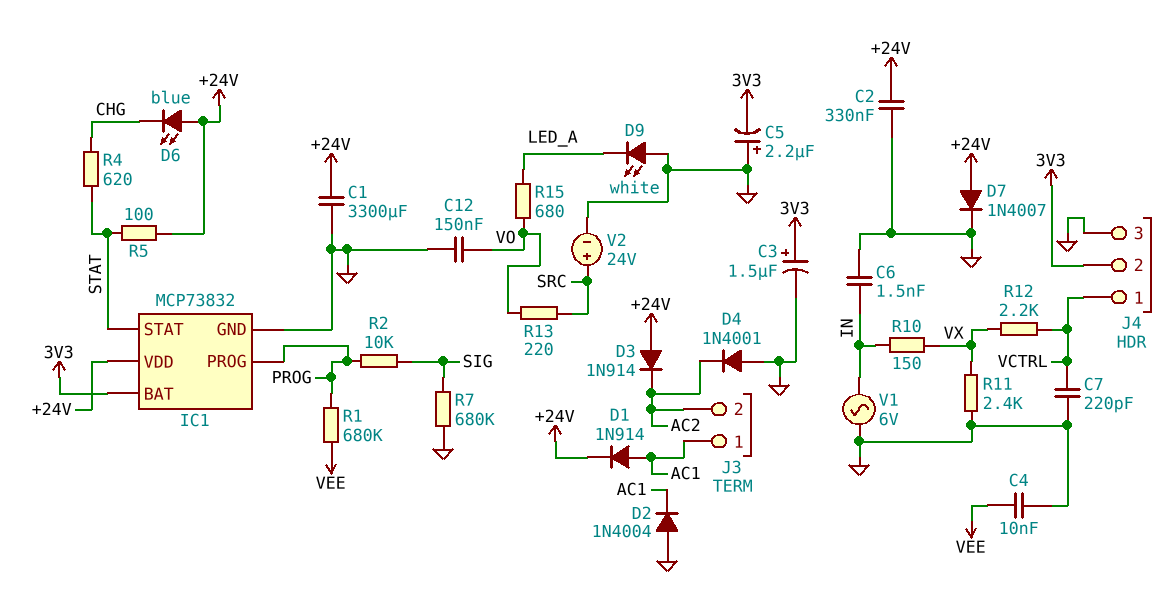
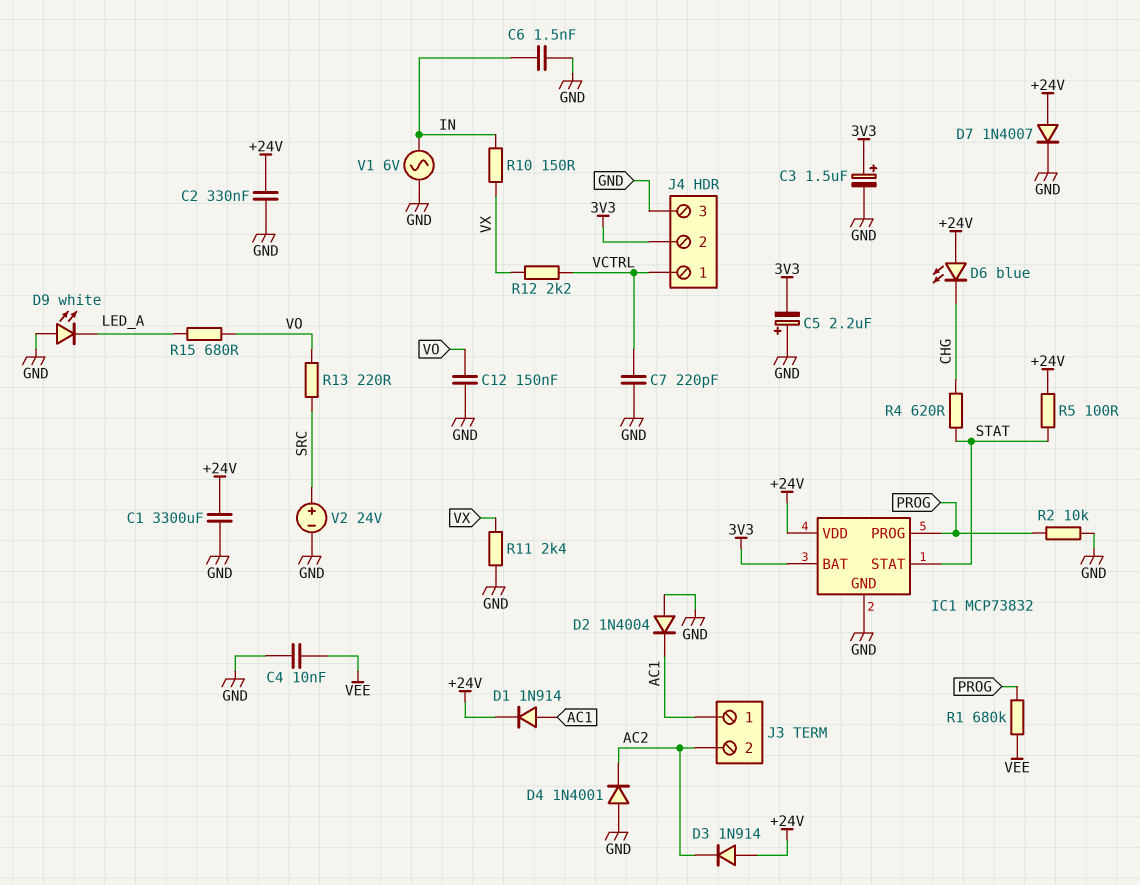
R2: 10k (PROG, SIG) -> 10k (GND, PROG)
R7: 680k (GND, SIG) -> none

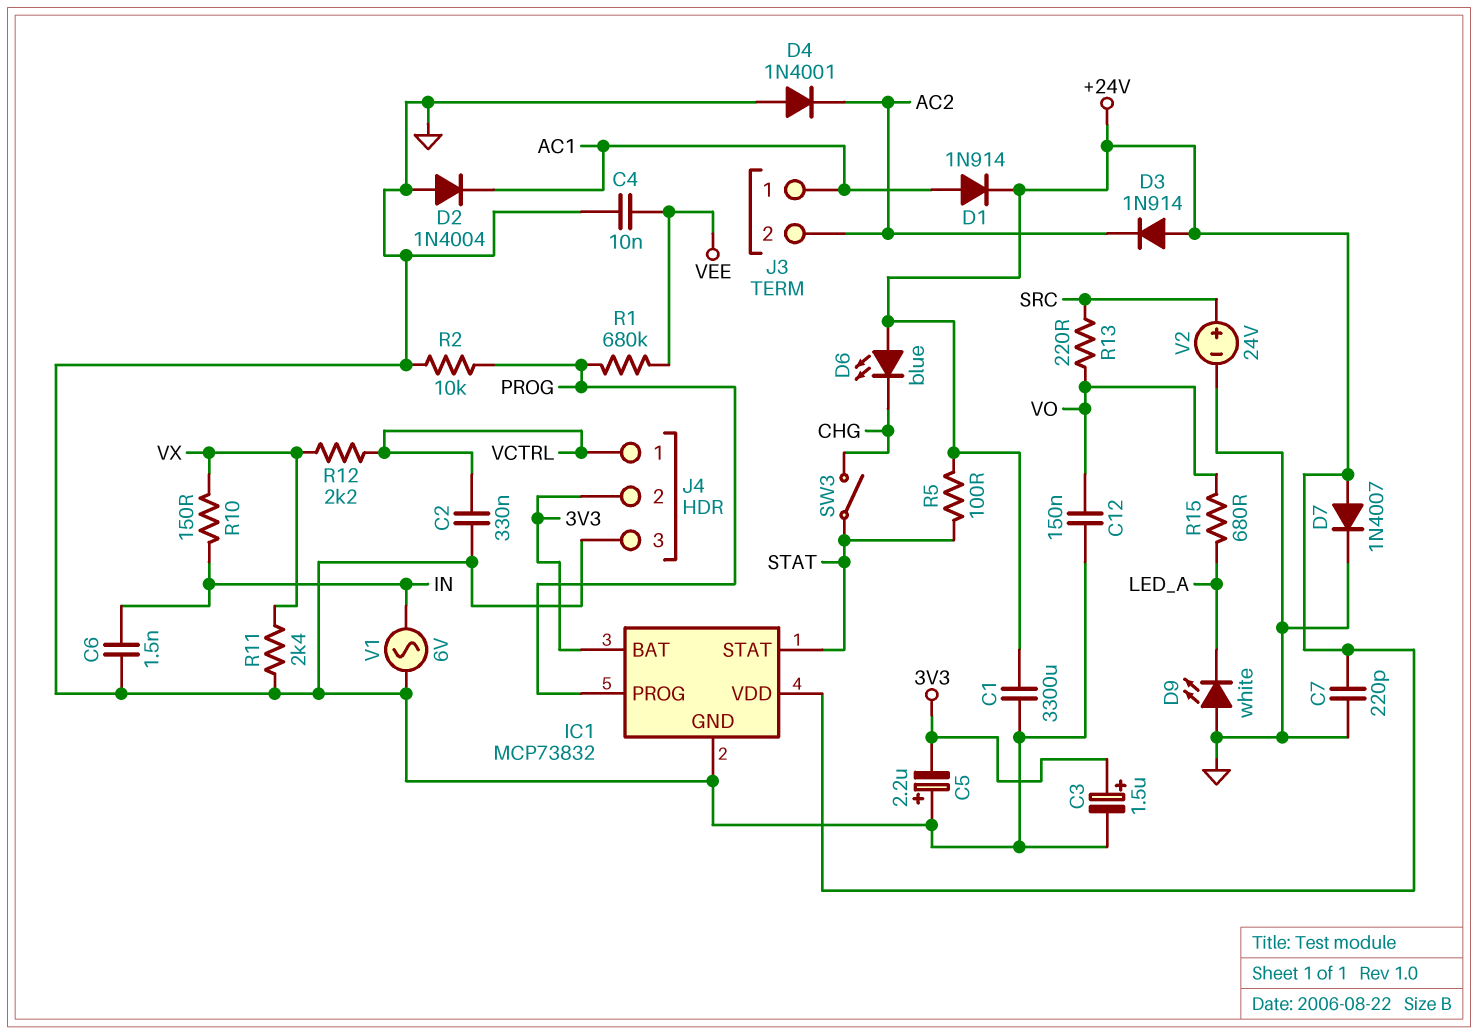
C2: 330nF (+24V, GND) -> 330nF (GND, VCTRL)
C7: 220pF (GND, VCTRL) -> 220pF (+24V, GND)
R4: 620 (CHG, STAT) -> none
SW3: none -> switch (CHG, STAT)

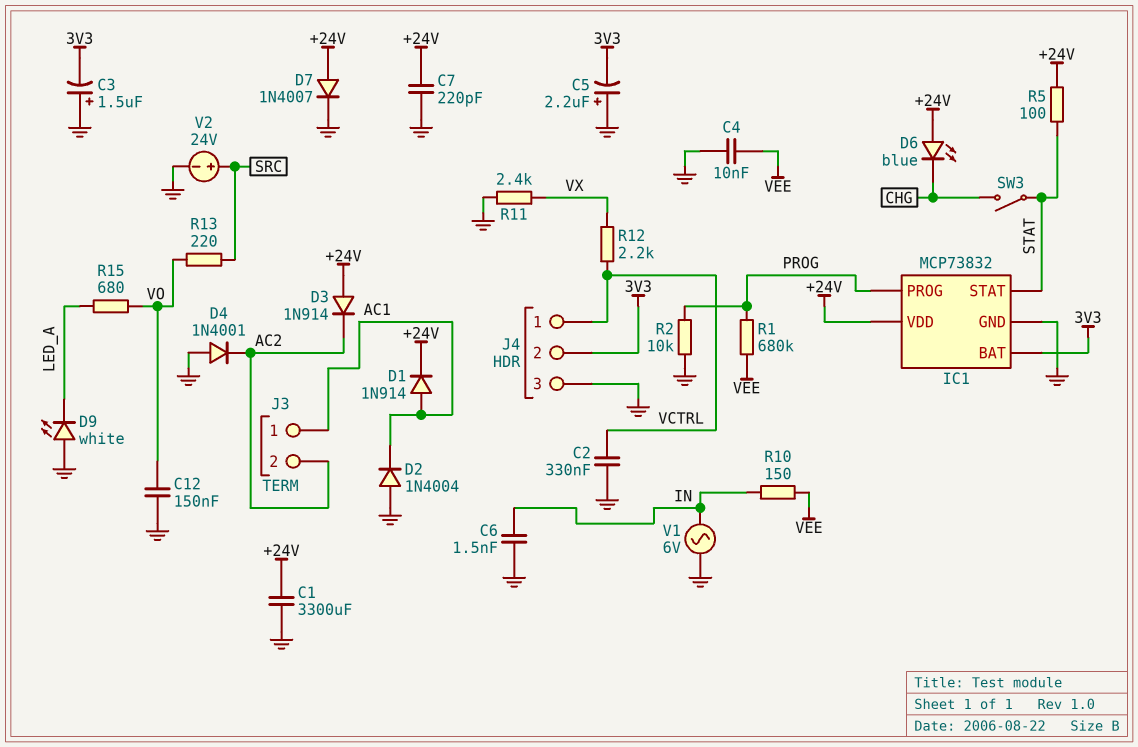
C3: 1.5uF (plus 3V3, minus GND) -> 1.5uF (plus GND, minus 3V3)
R10: 150 (IN, VX) -> 150 (IN, VEE)

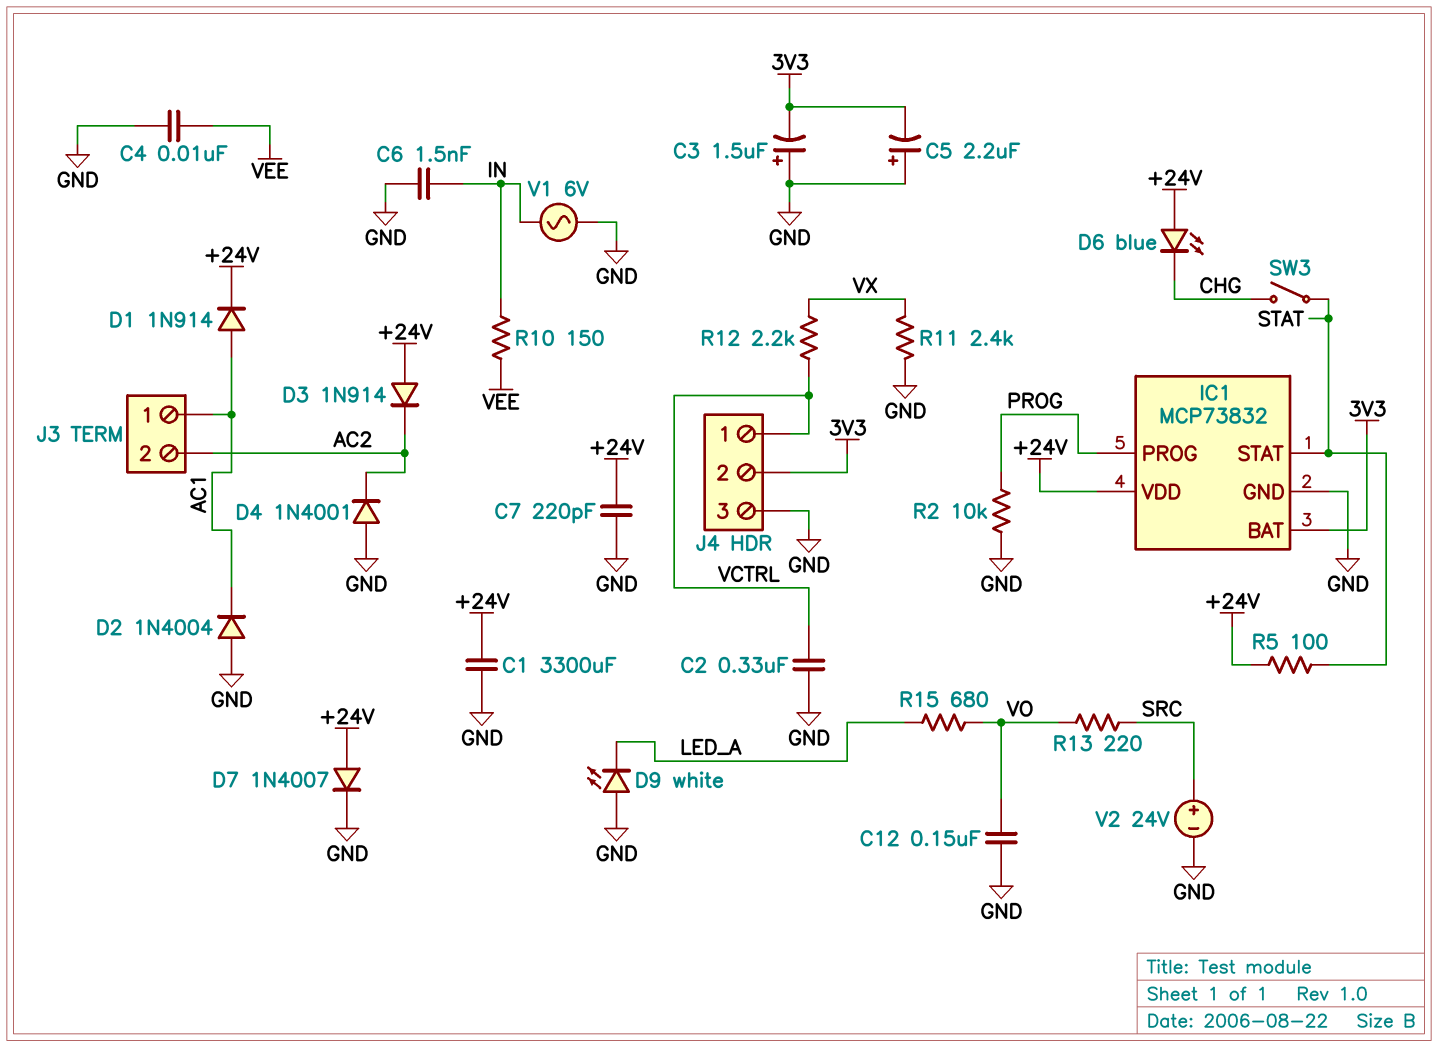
R1: 680k (PROG, VEE) -> none

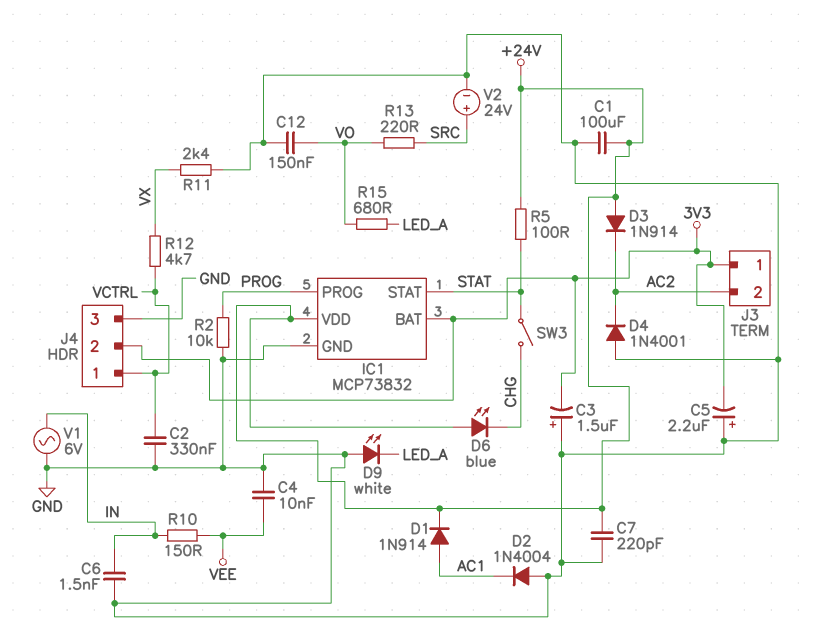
C1: 3300uF (+24V, GND) -> 100uF (+24V, GND)
D7: diode 1N4007 (A +24V, K GND) -> none
J3 pin 1: AC1 -> 3V3
R12: 2.2k (VCTRL, VX) -> 4.7k (VCTRL, VX)

